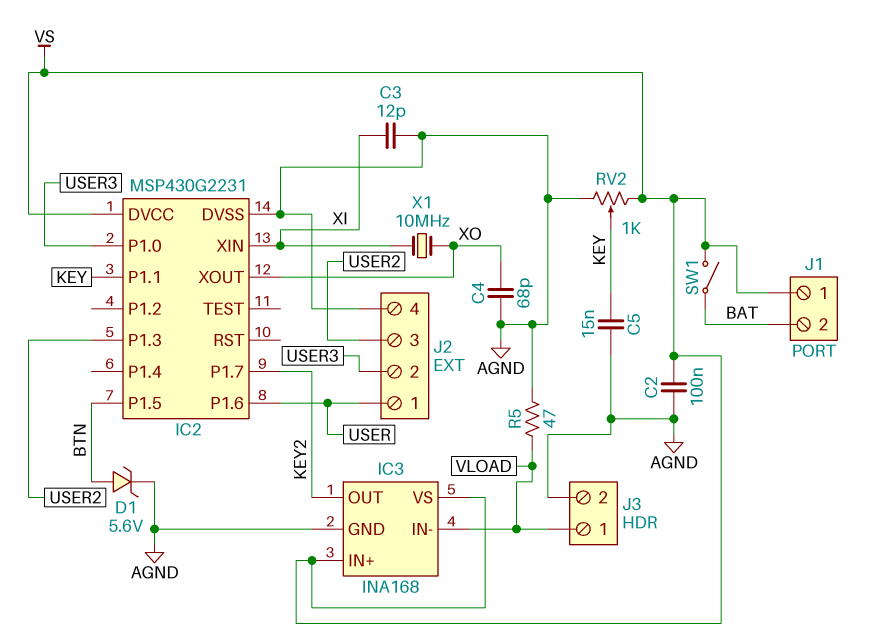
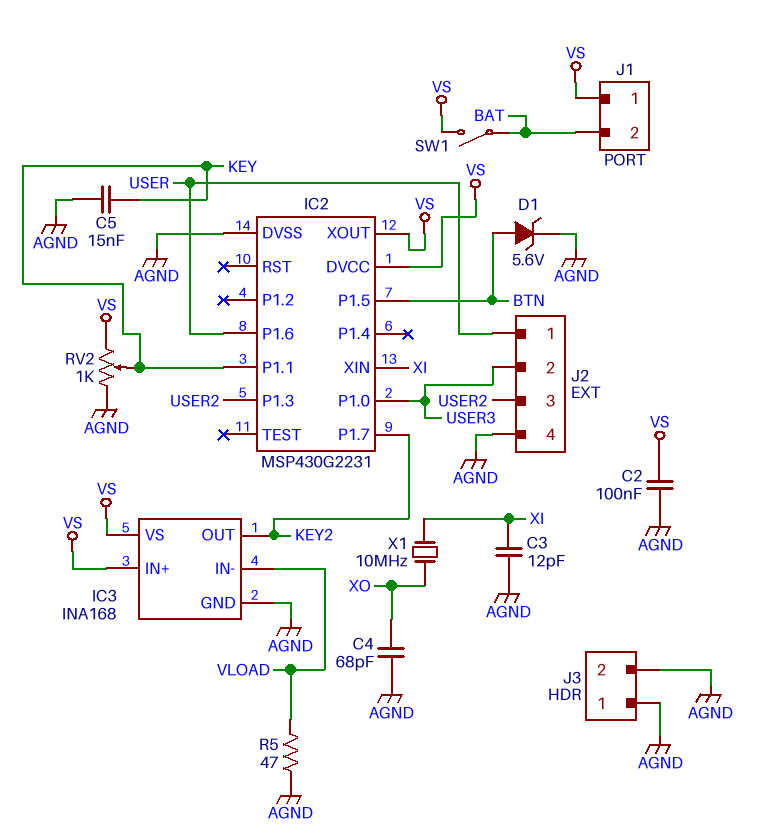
IC2 pin XOUT: XO -> VS
J3 pin 1: VLOAD -> AGND

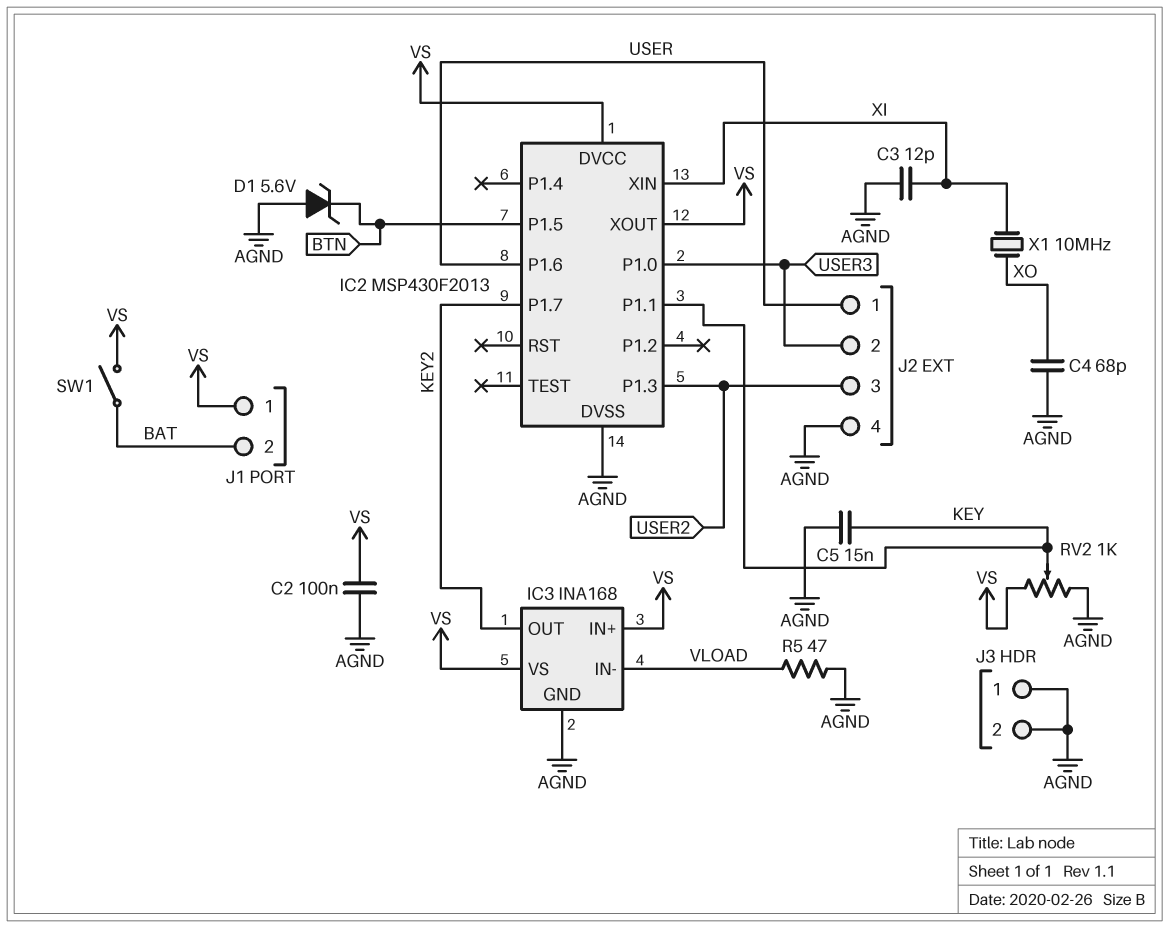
D1: zener 5.6V (A BTN, K AGND) -> zener 5.6V (A AGND, K BTN)
IC2: MSP430G2231 -> MSP430F2013

